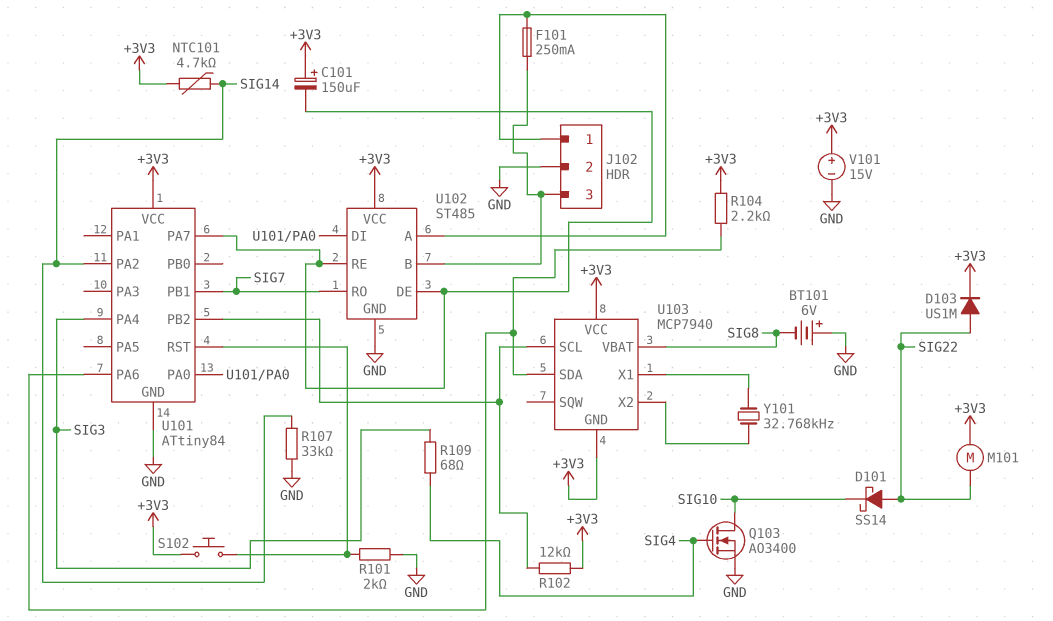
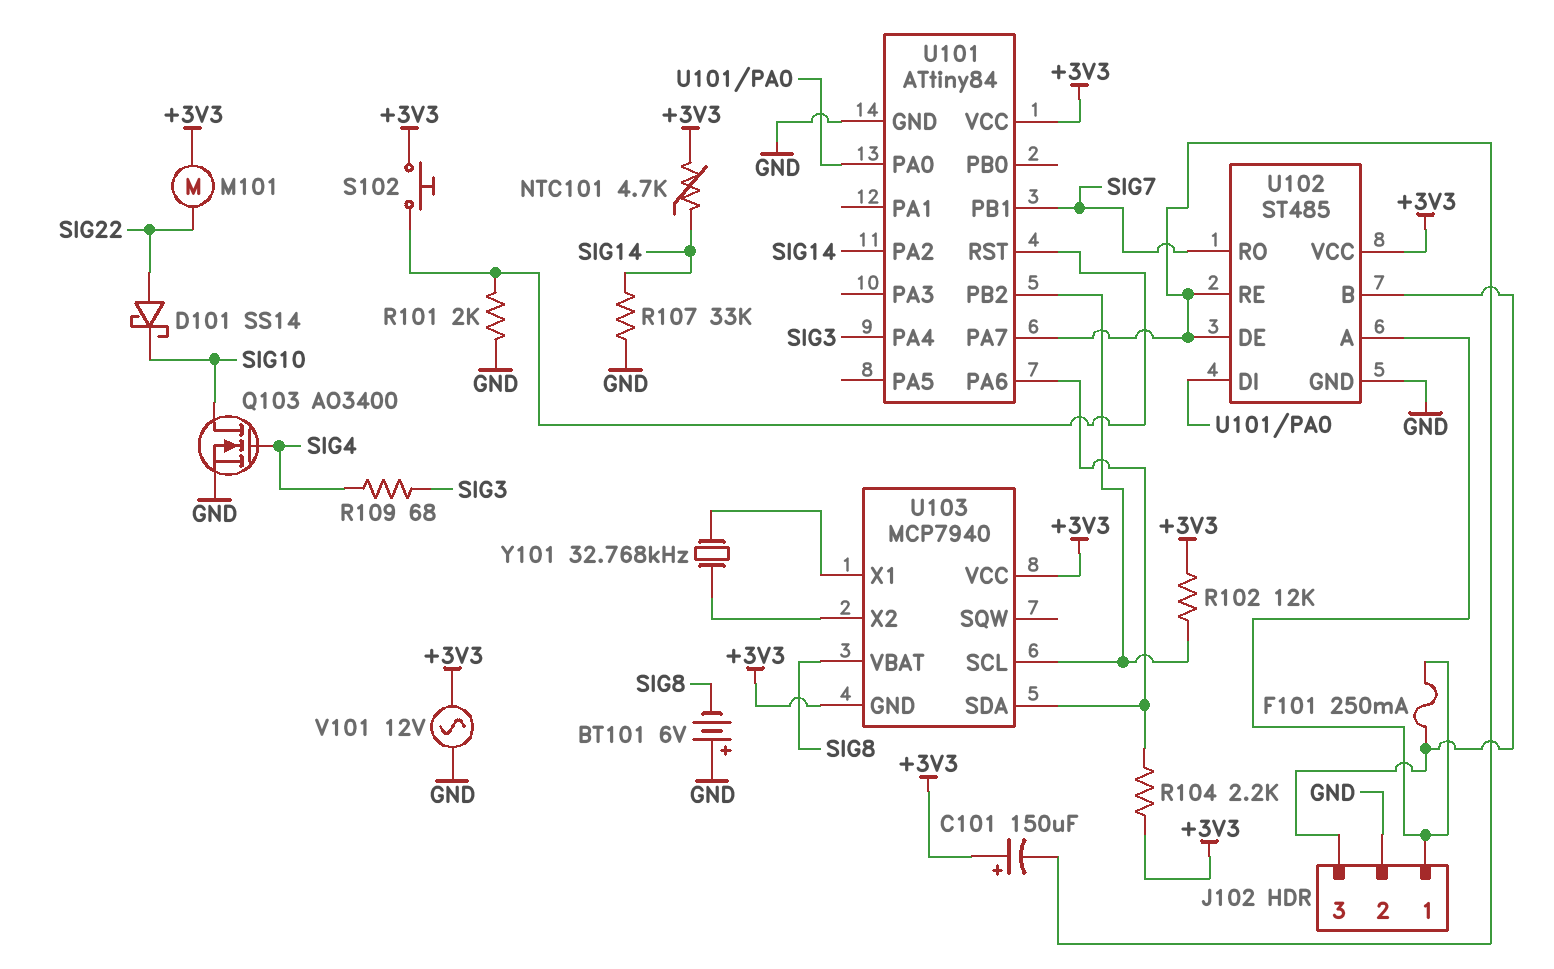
D103: diode US1M (A SIG22, K +3V3) -> none
V101: 15V (plus +3V3, minus GND) -> AC 12V (+3V3, GND)

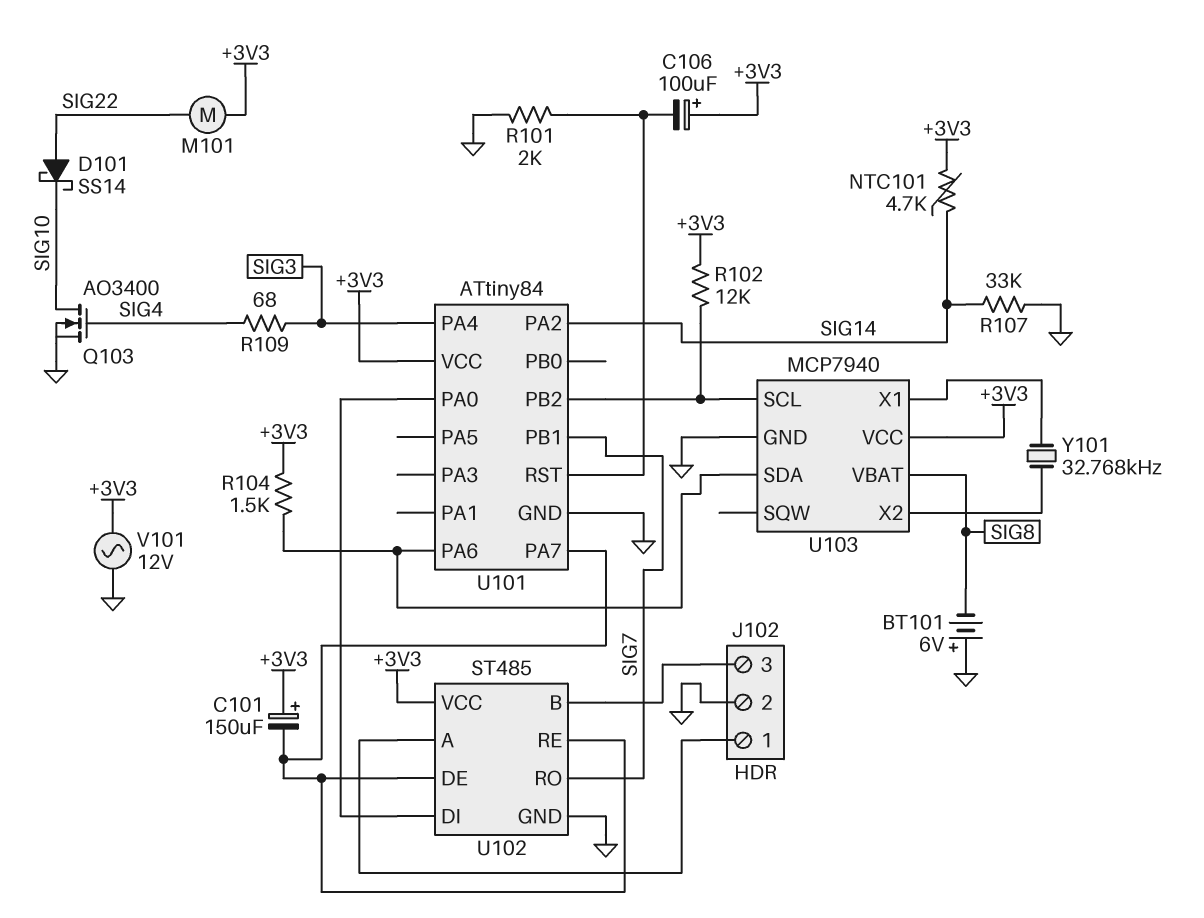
C106: none -> 100uF (plus +3V3, minus U101/RST)
F101: 250mA (J102/1, J102/3) -> none
R104: 2.2k (+3V3, U101/PA6) -> 1.5k (+3V3, U101/PA6)
S102: button (+3V3, U101/RST) -> none
U103 pin GND: +3V3 -> GND

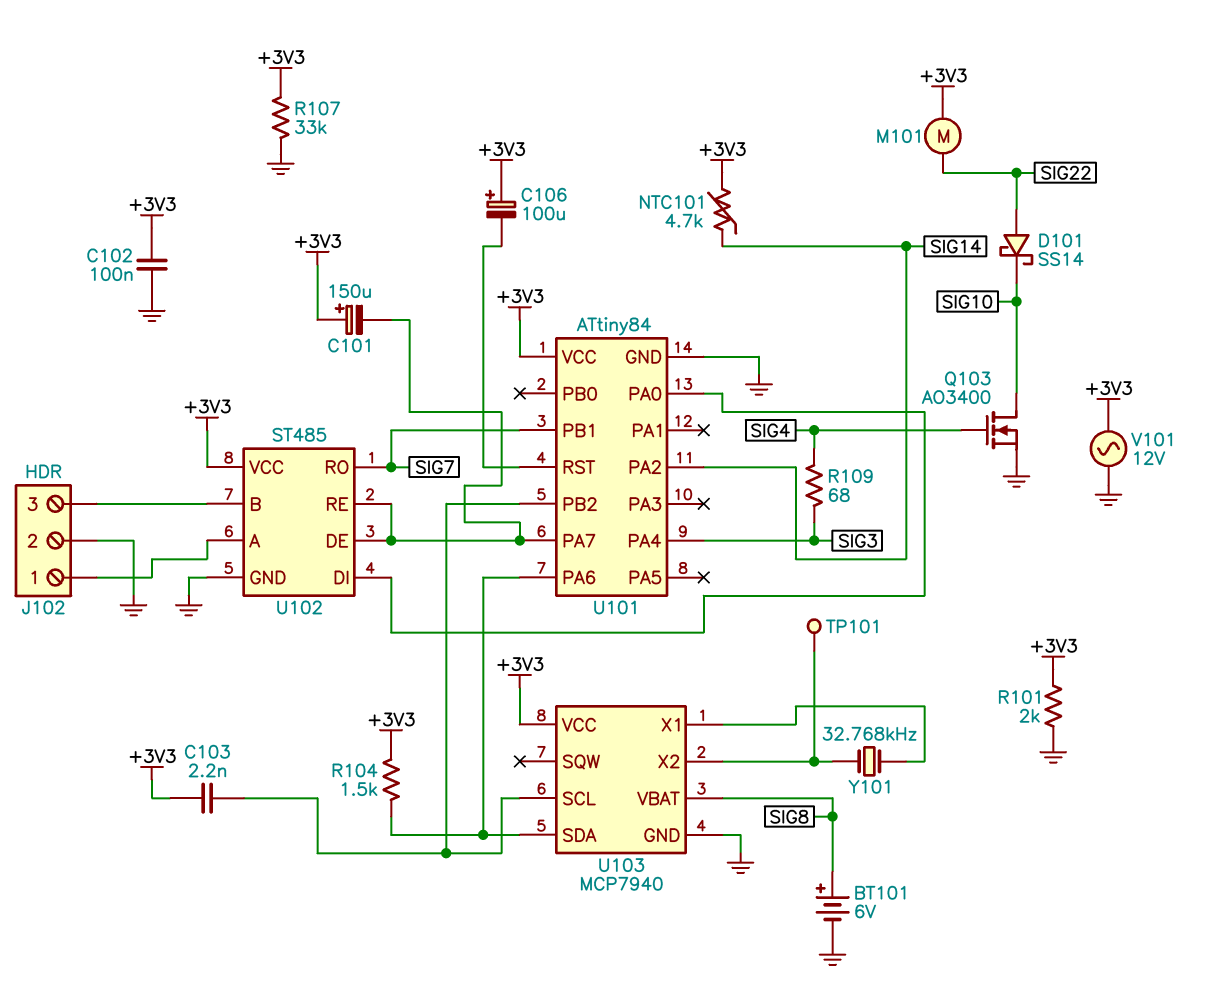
BT101: 6V (plus GND, minus SIG8) -> 6V (plus SIG8, minus GND)
C102: none -> 100nF (+3V3, GND)
C103: none -> 2.2nF (+3V3, U101/PB2)
R101: 2k (GND, U101/RST) -> 2k (+3V3, GND)
R102: 12k (+3V3, U101/PB2) -> none
R107: 33k (GND, SIG14) -> 33k (+3V3, GND)
TP101: none -> test point (U103/X2)

